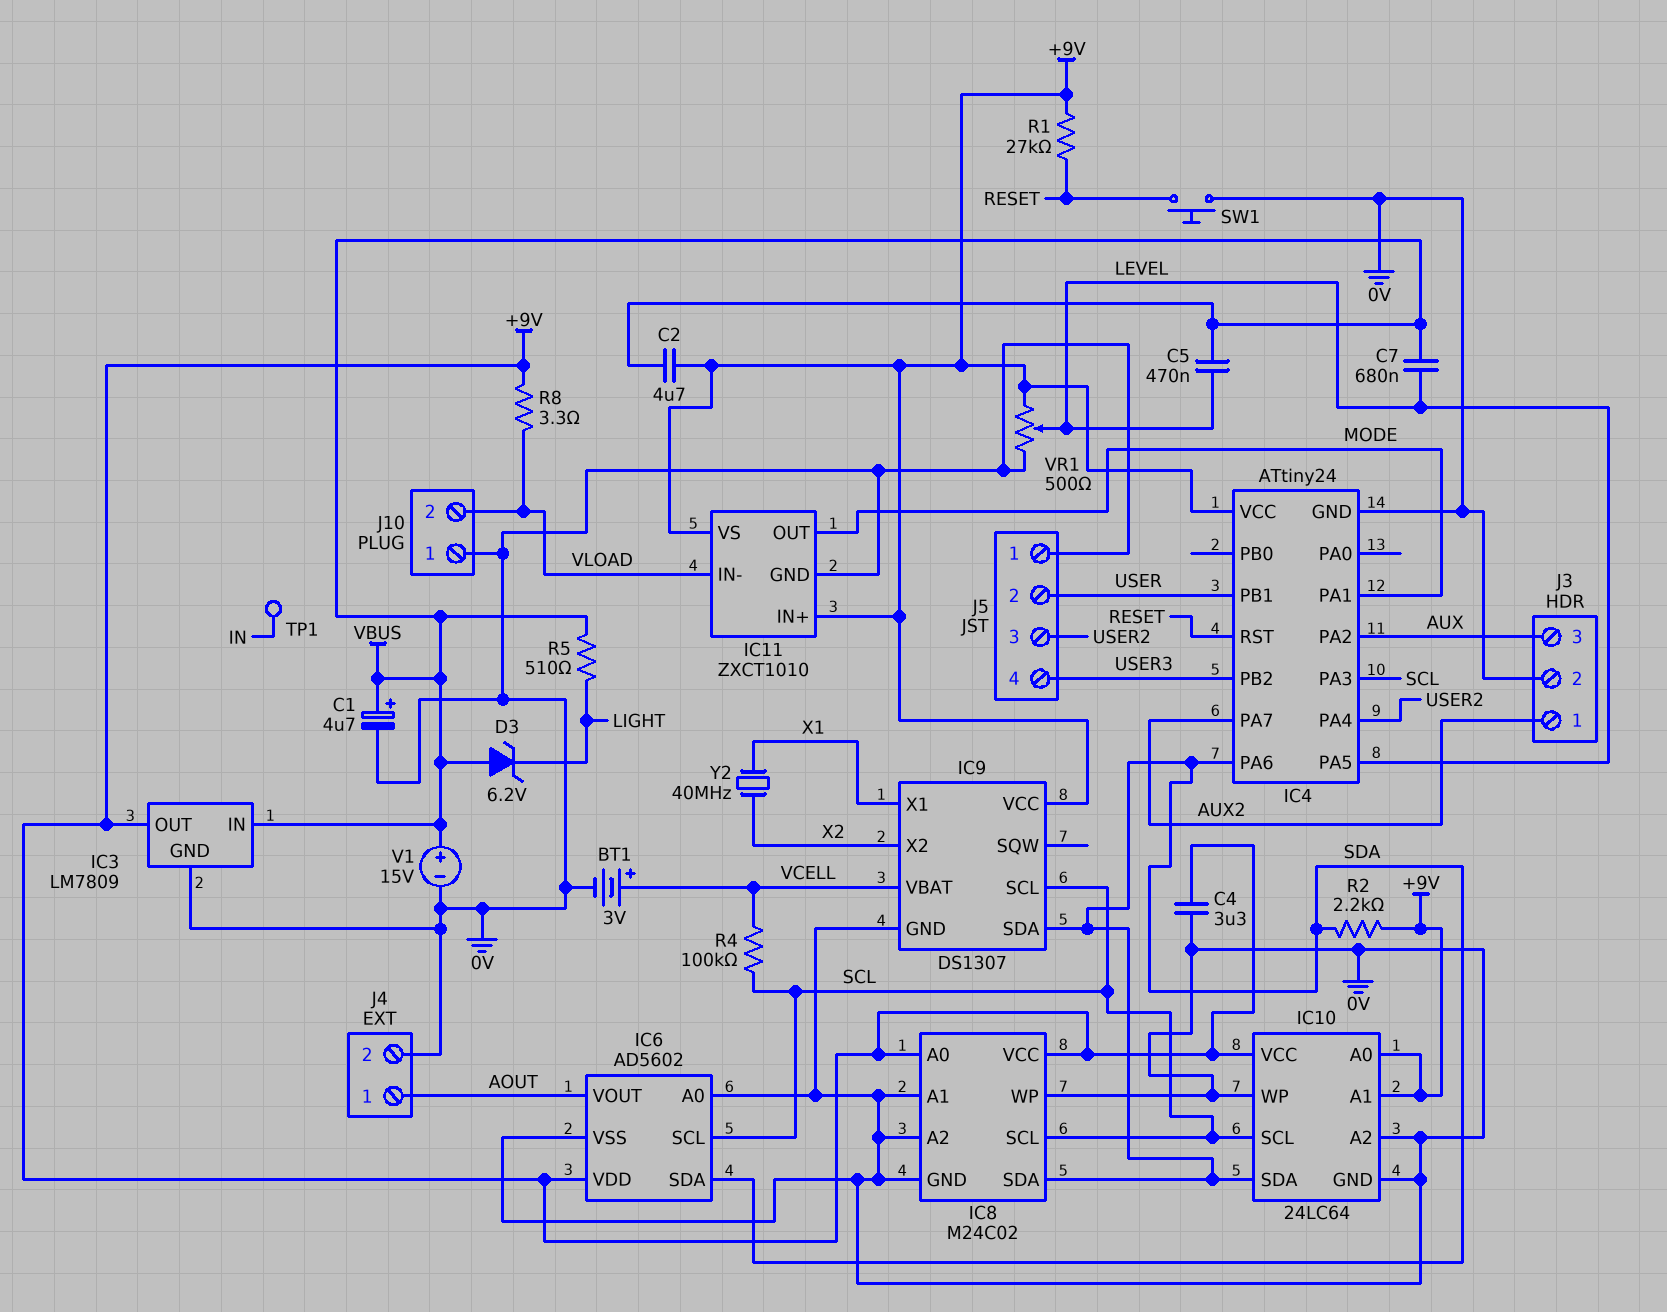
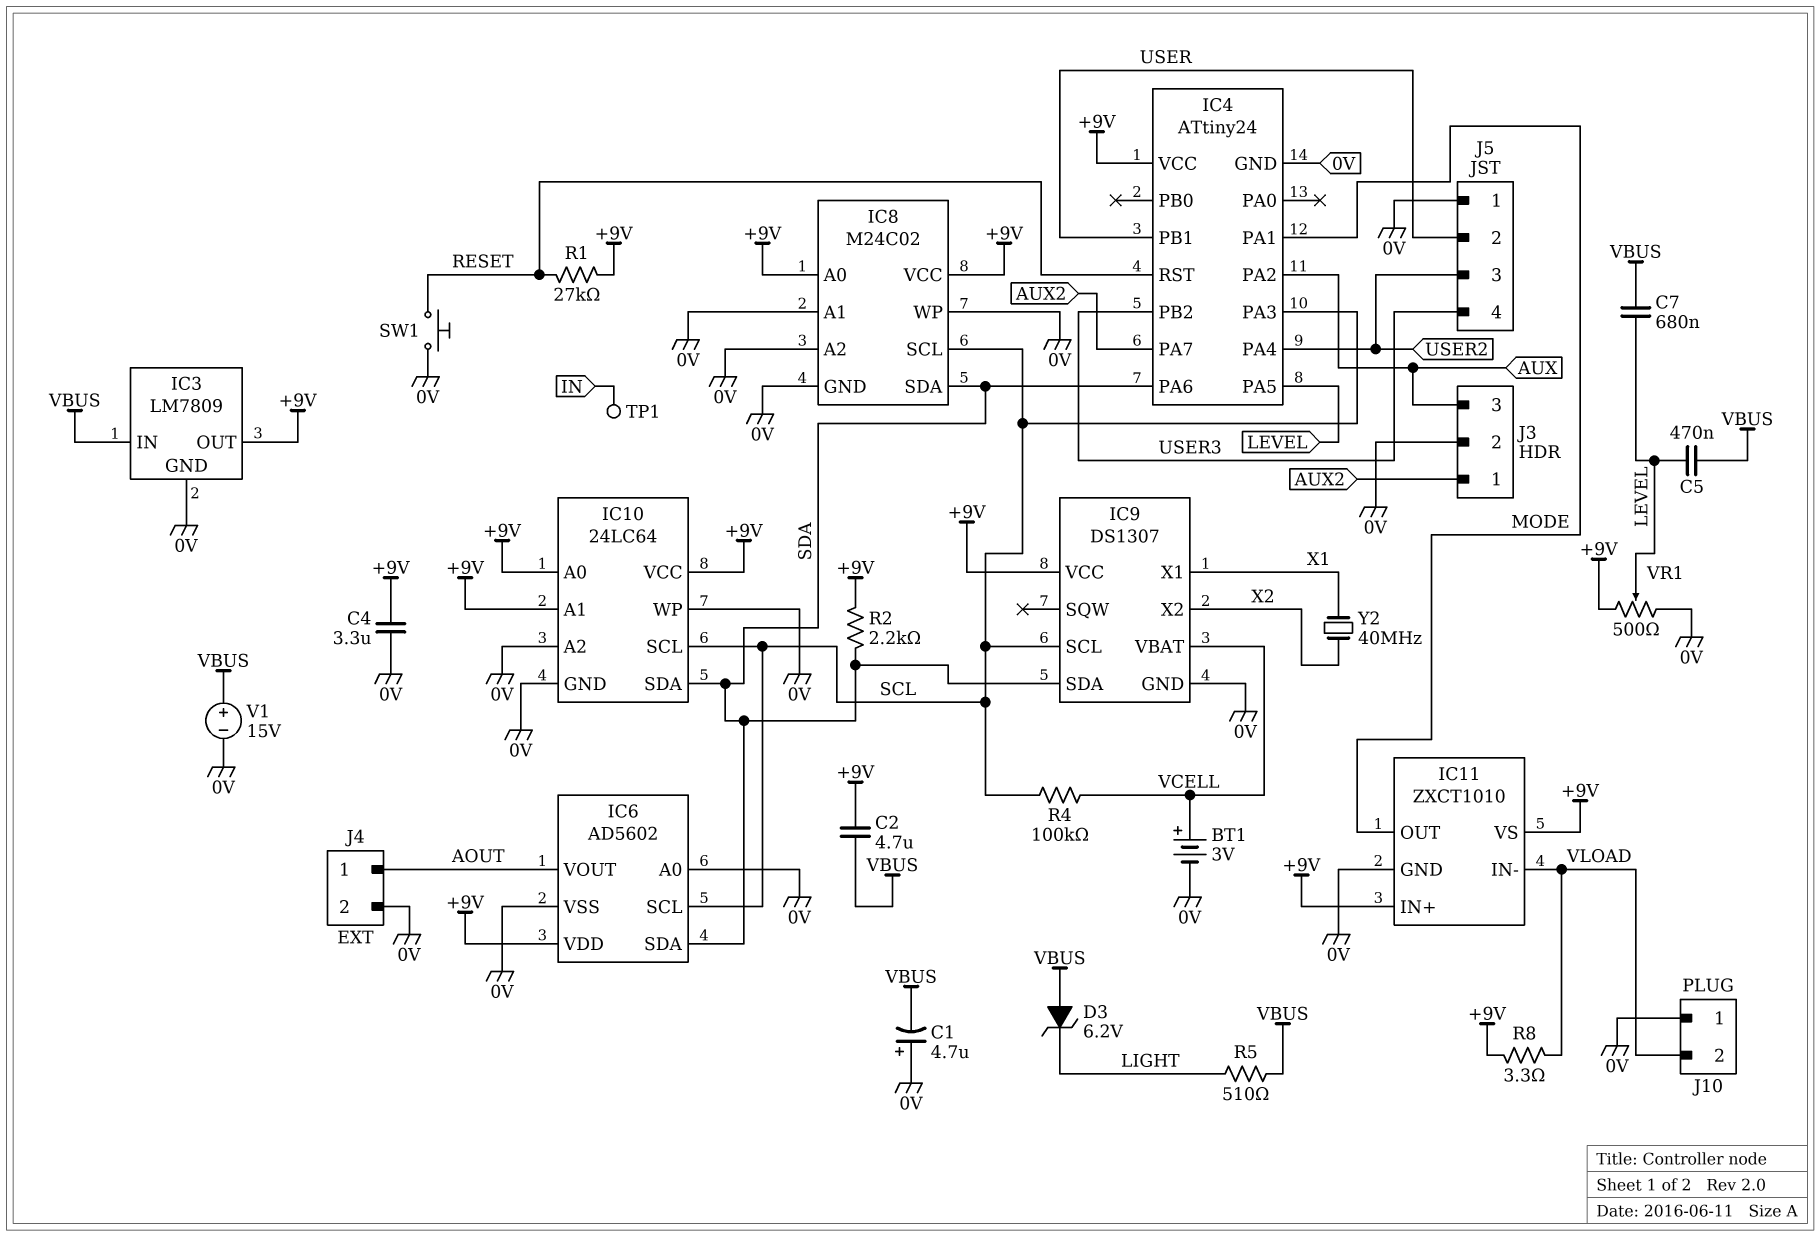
C1: 4.7uF (plus VBUS, minus 0V) -> 4.7uF (plus 0V, minus VBUS)

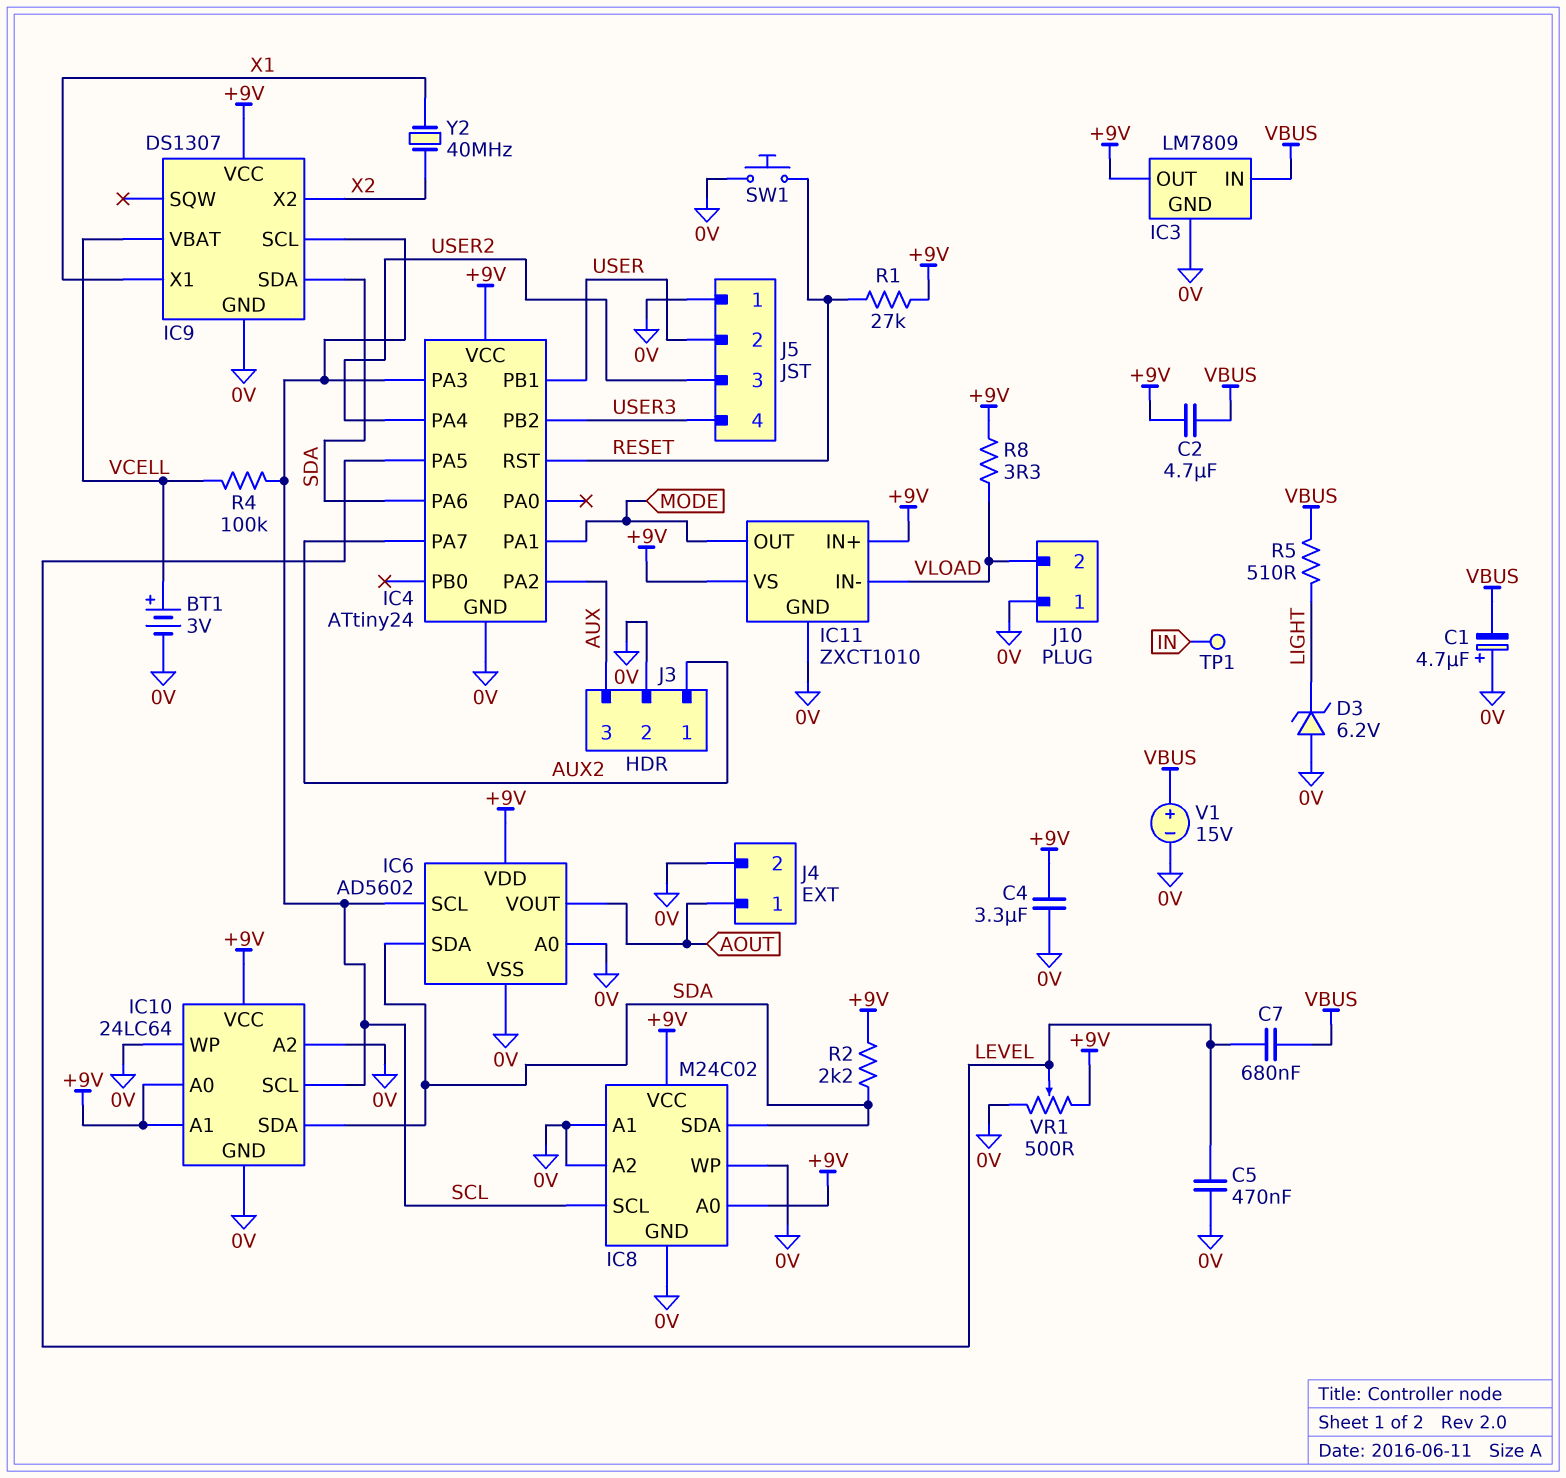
C5: 470nF (LEVEL, VBUS) -> 470nF (0V, LEVEL)
D3: zener 6.2V (A VBUS, K LIGHT) -> zener 6.2V (A 0V, K LIGHT)

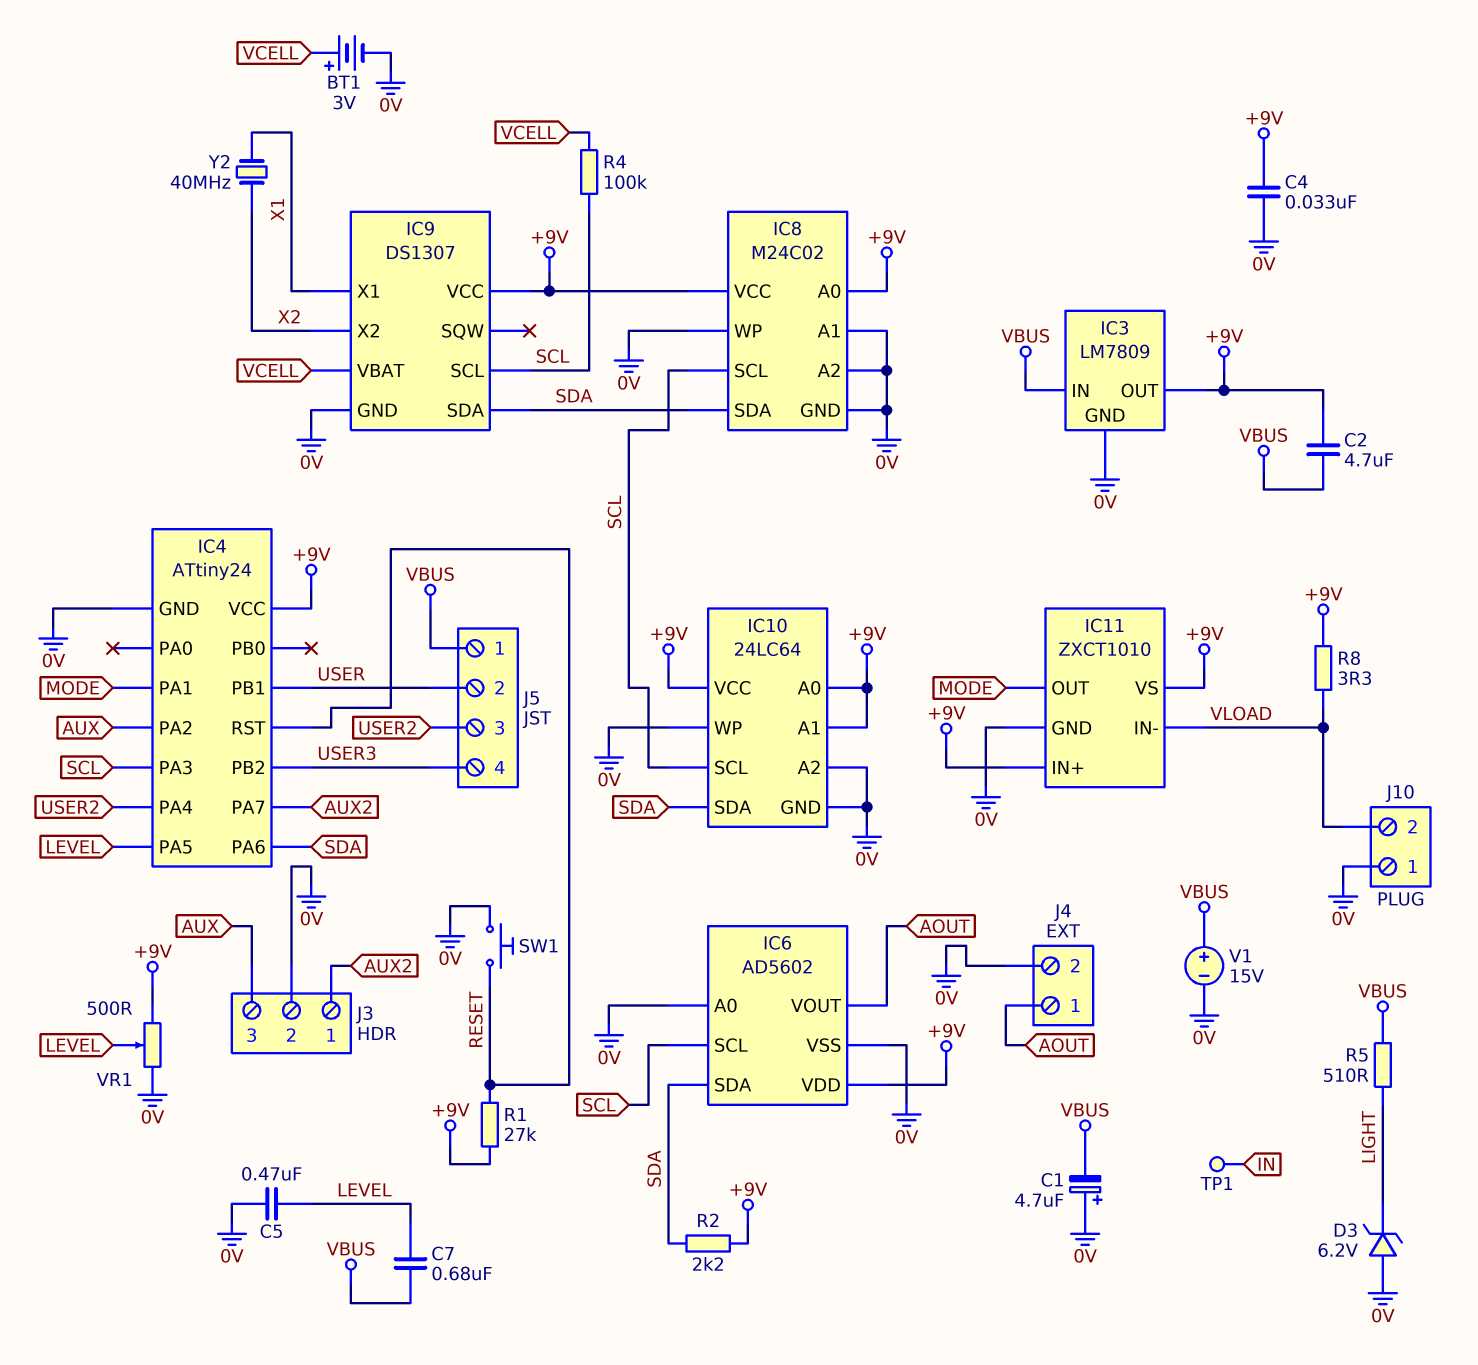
C4: 3.3uF (+9V, 0V) -> 33nF (+9V, 0V)
J5 pin 1: 0V -> VBUS

